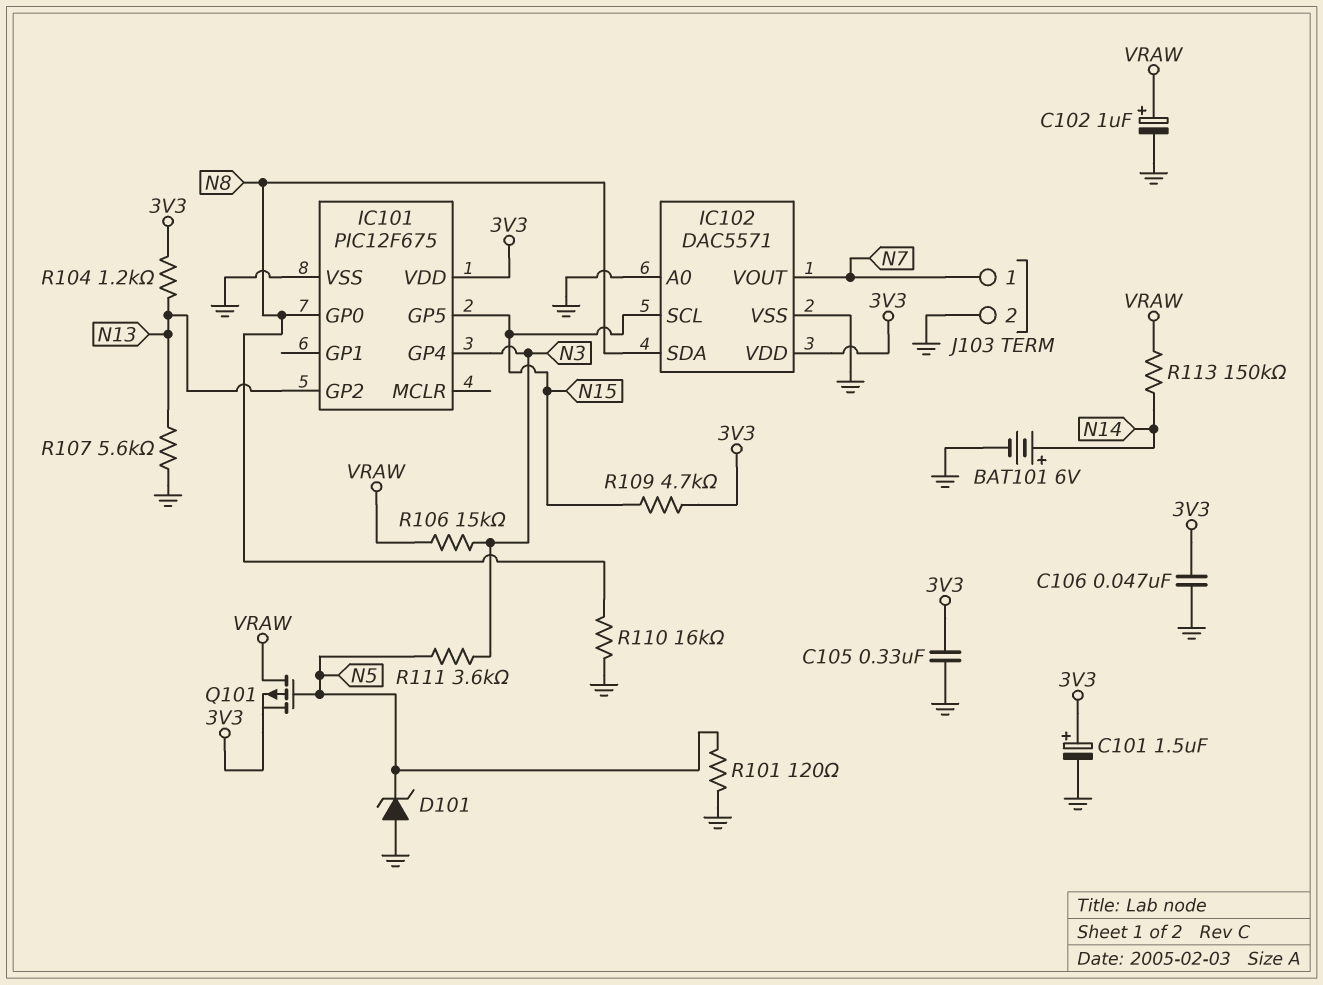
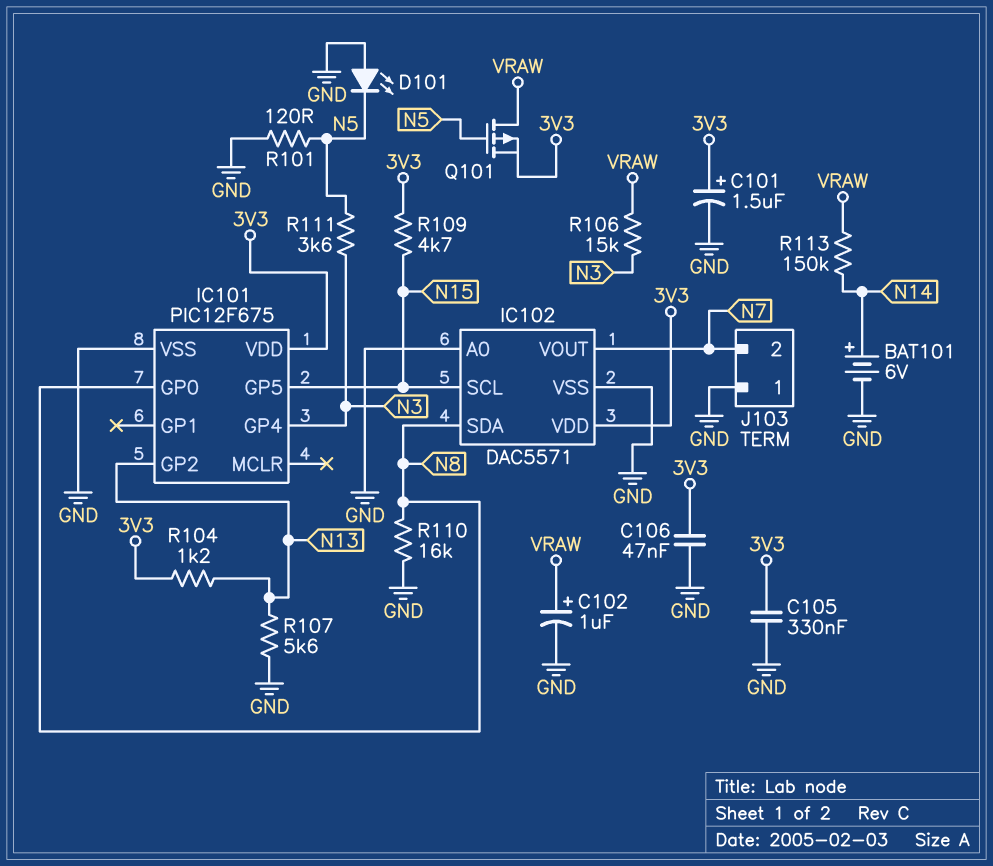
D101: zener (A GND, K N5) -> LED (A GND, K N5)
J103 pin 1: N7 -> GND
J103 pin 2: GND -> N7

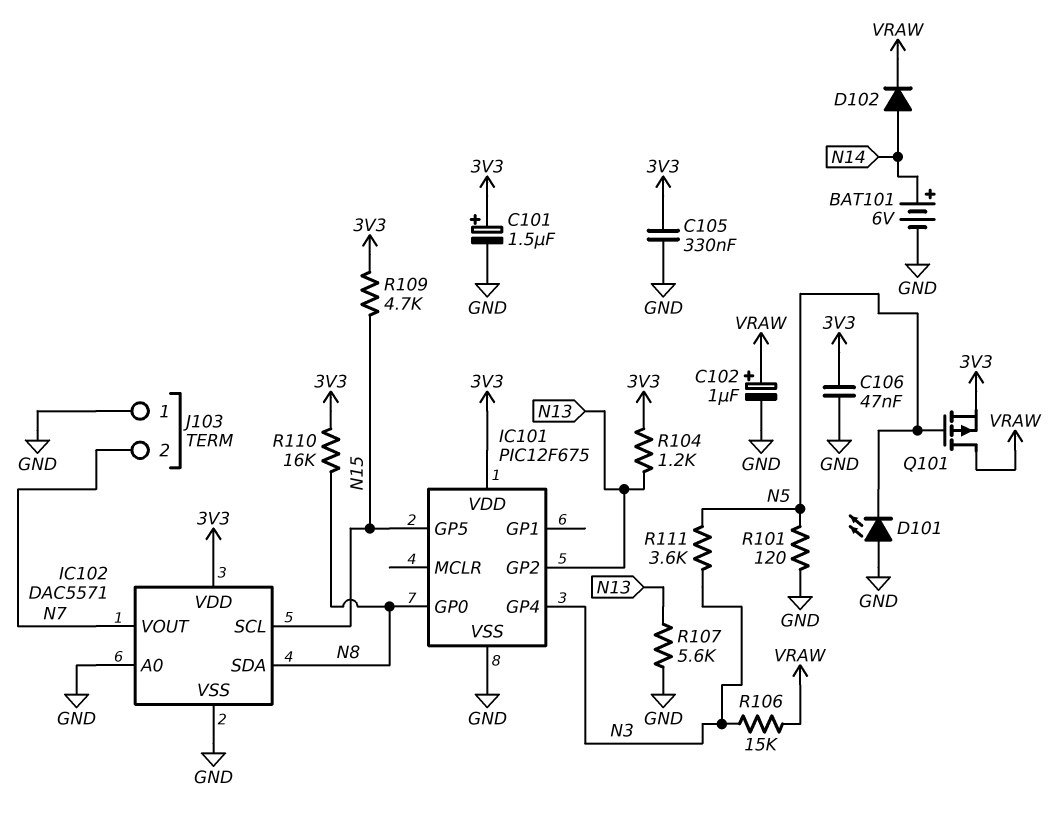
D102: none -> diode (A N14, K VRAW)
R110: 16k (GND, N8) -> 16k (3V3, N8)
R113: 150k (N14, VRAW) -> none

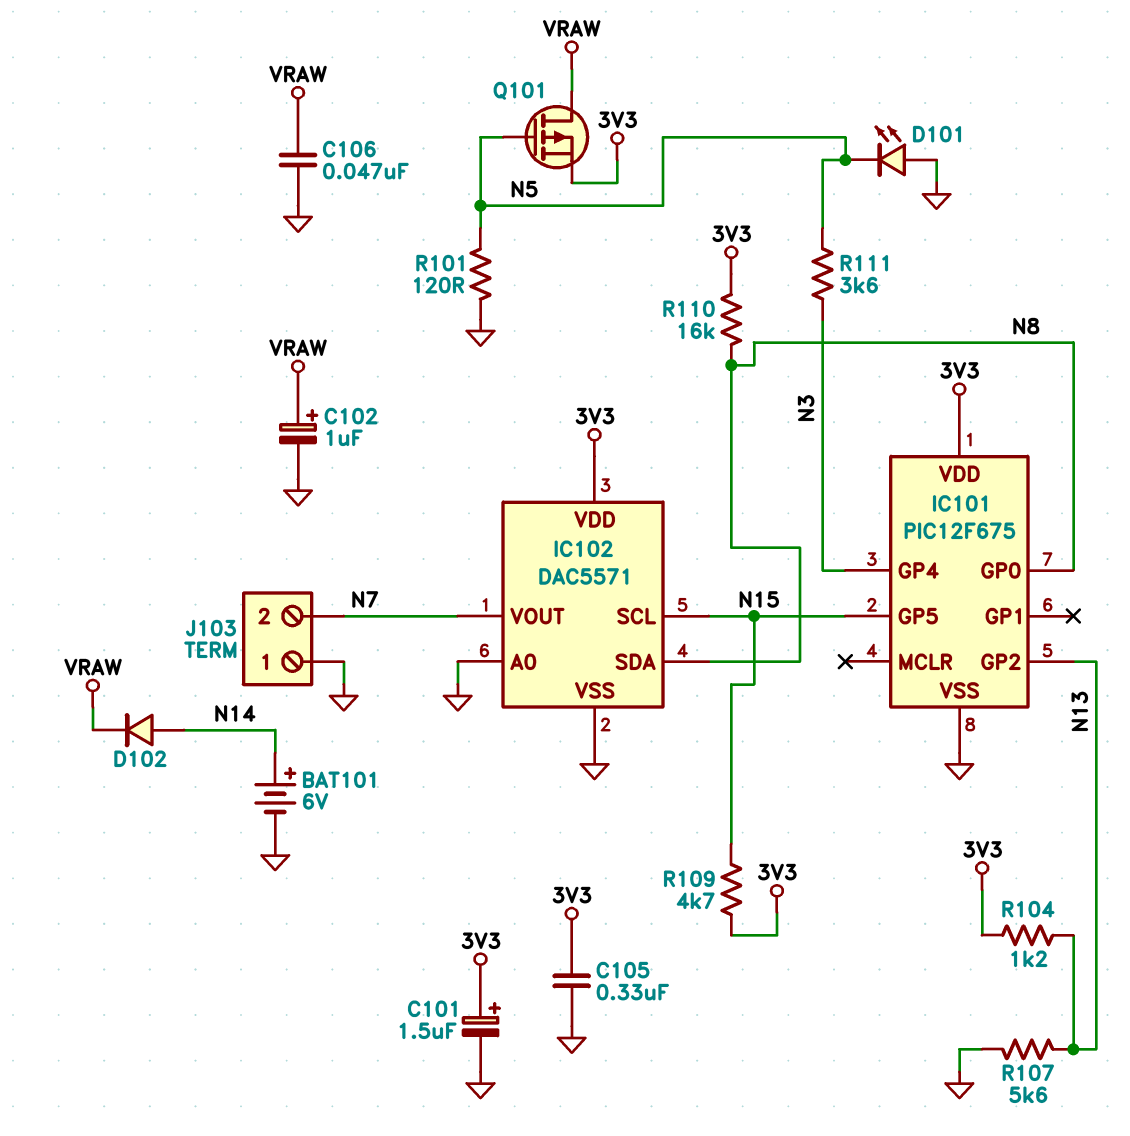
C106: 47nF (3V3, GND) -> 47nF (GND, VRAW)
R106: 15k (N3, VRAW) -> none

